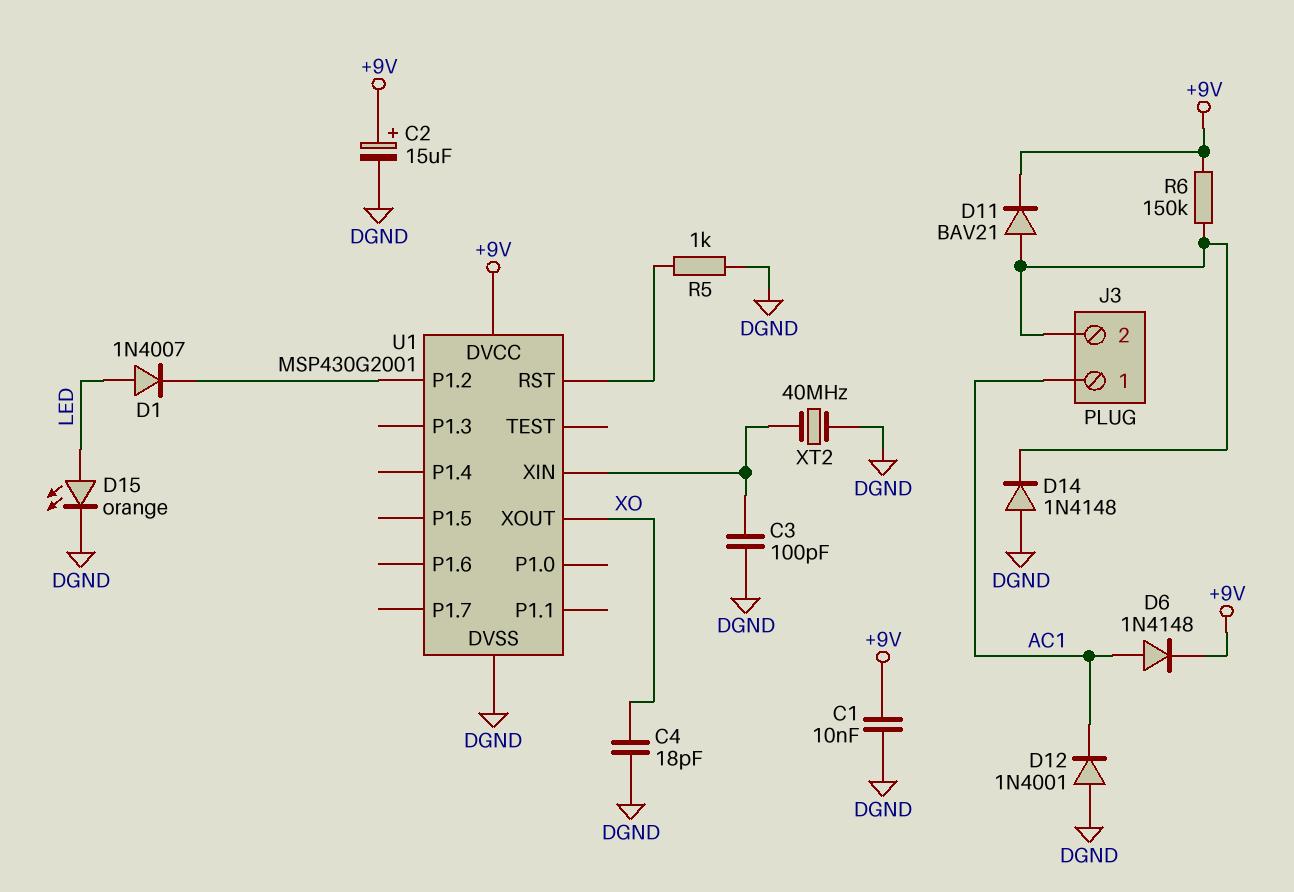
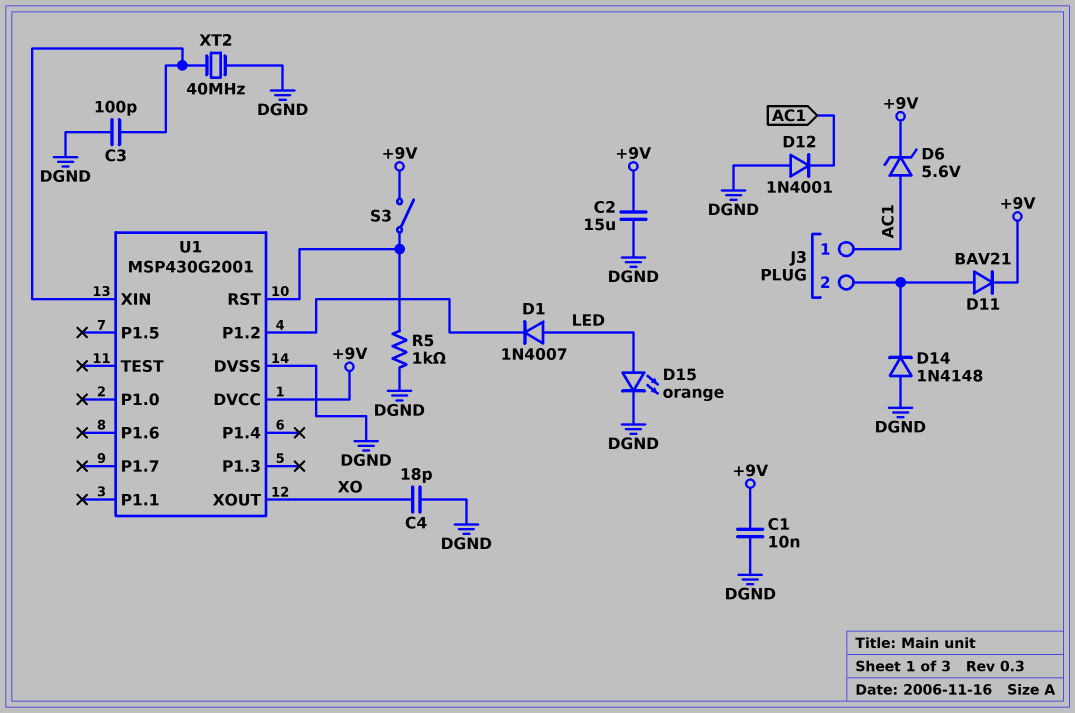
C2: 15uF (plus +9V, minus DGND) -> 15uF (+9V, DGND)
D6: diode 1N4148 (A AC1, K +9V) -> zener 5.6V (A AC1, K +9V)
R6: 150k (+9V, J3/2) -> none
S3: none -> switch (+9V, U1/RST)

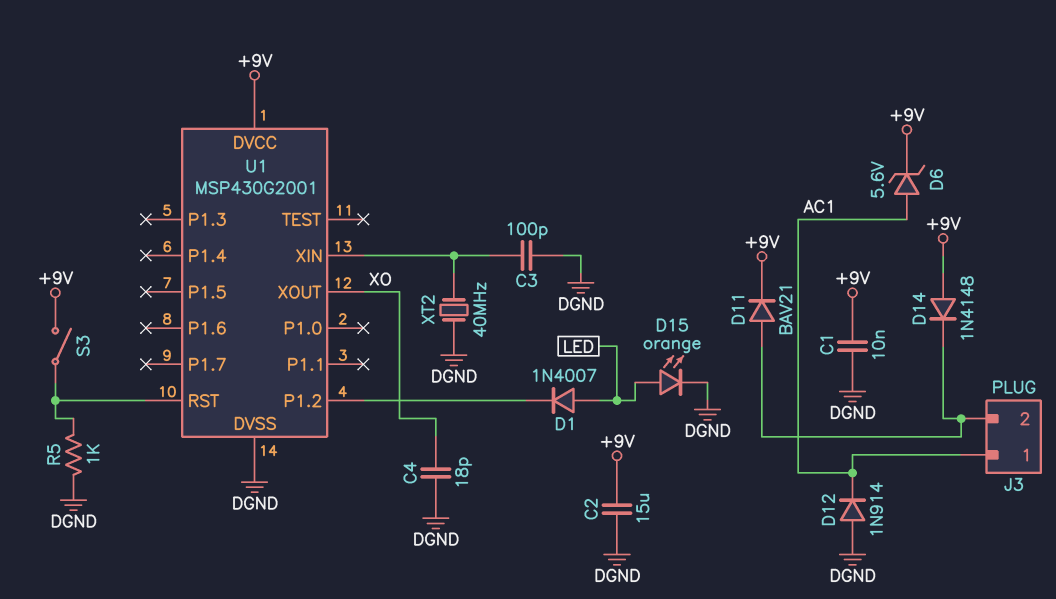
D12: diode 1N4001 (A DGND, K AC1) -> diode 1N914 (A DGND, K AC1)
D14: diode 1N4148 (A DGND, K J3/2) -> diode 1N4148 (A +9V, K J3/2)

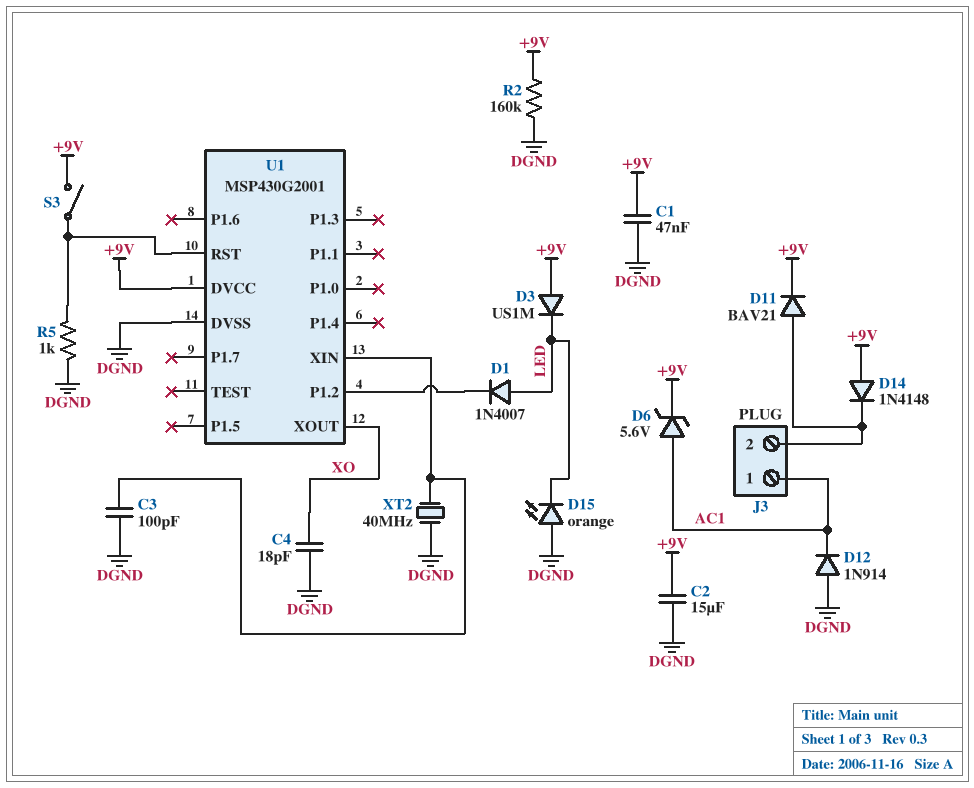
C1: 10nF (+9V, DGND) -> 47nF (+9V, DGND)
D3: none -> diode US1M (A +9V, K LED)
D15: LED orange (A LED, K DGND) -> LED orange (A DGND, K LED)
R2: none -> 160k (+9V, DGND)

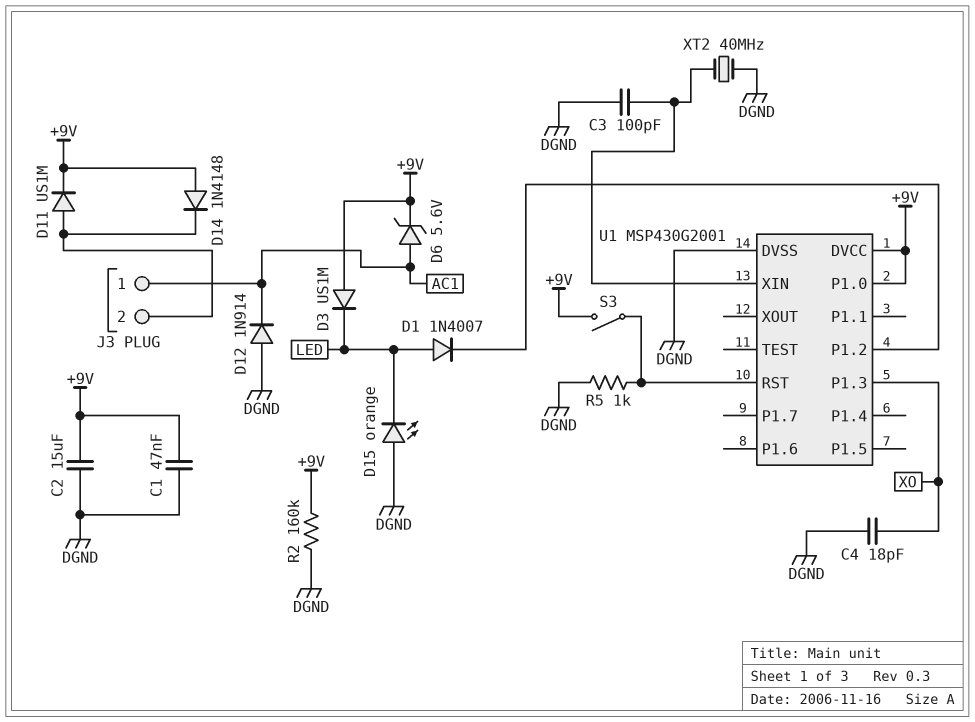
D11: diode BAV21 (A J3/2, K +9V) -> diode US1M (A J3/2, K +9V)
U1 pin P1.0: none -> +9V
U1 pin P1.3: none -> XO
U1 pin XOUT: XO -> none

